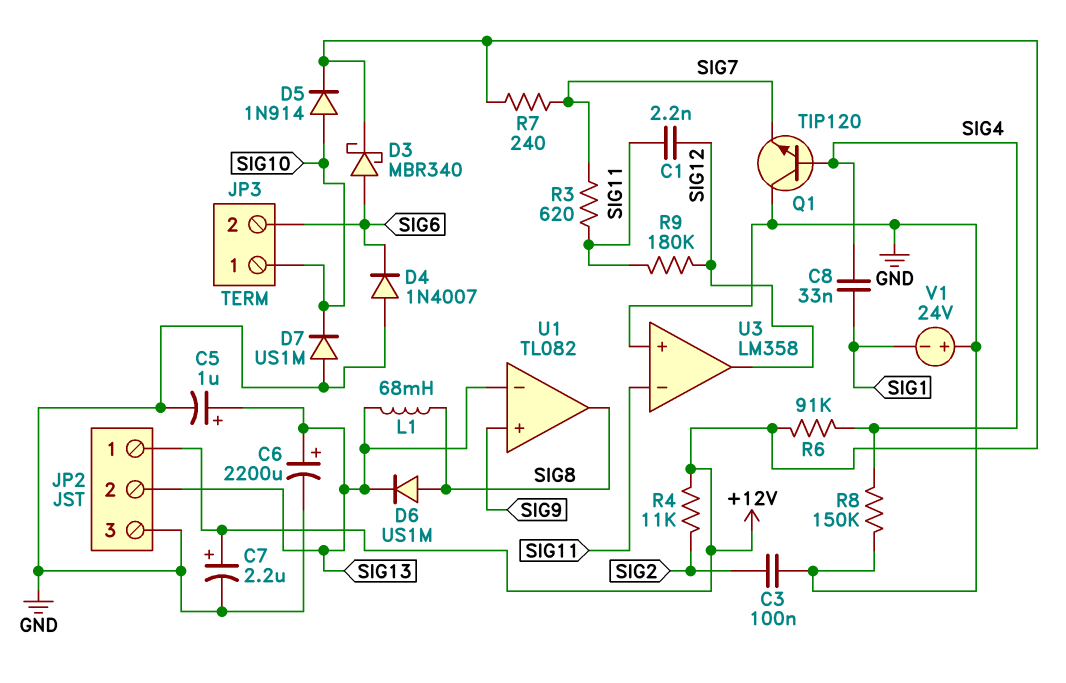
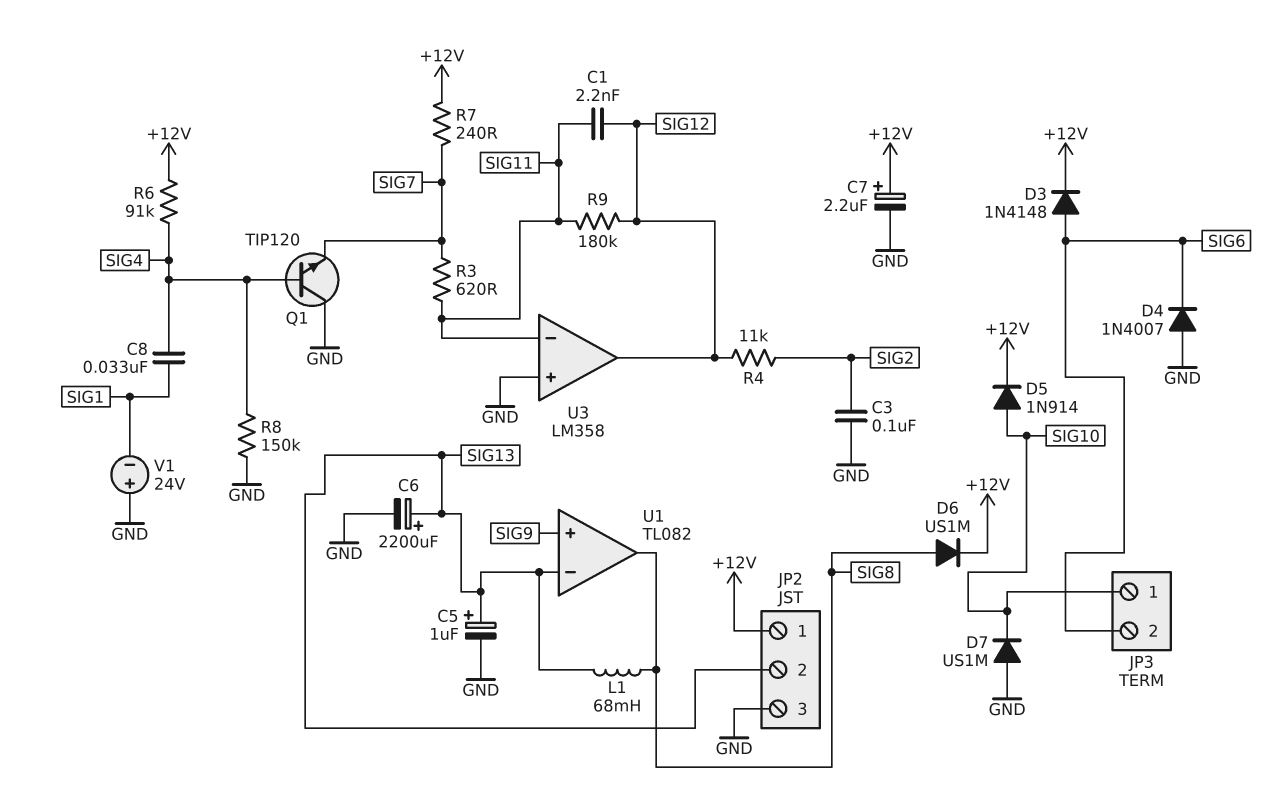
D3: schottky MBR340 (A SIG6, K +12V) -> diode 1N4148 (A SIG6, K +12V)
D6: diode US1M (A SIG8, K SIG13) -> diode US1M (A SIG8, K +12V)
R4: 11k (+12V, SIG2) -> 11k (SIG2, SIG12)

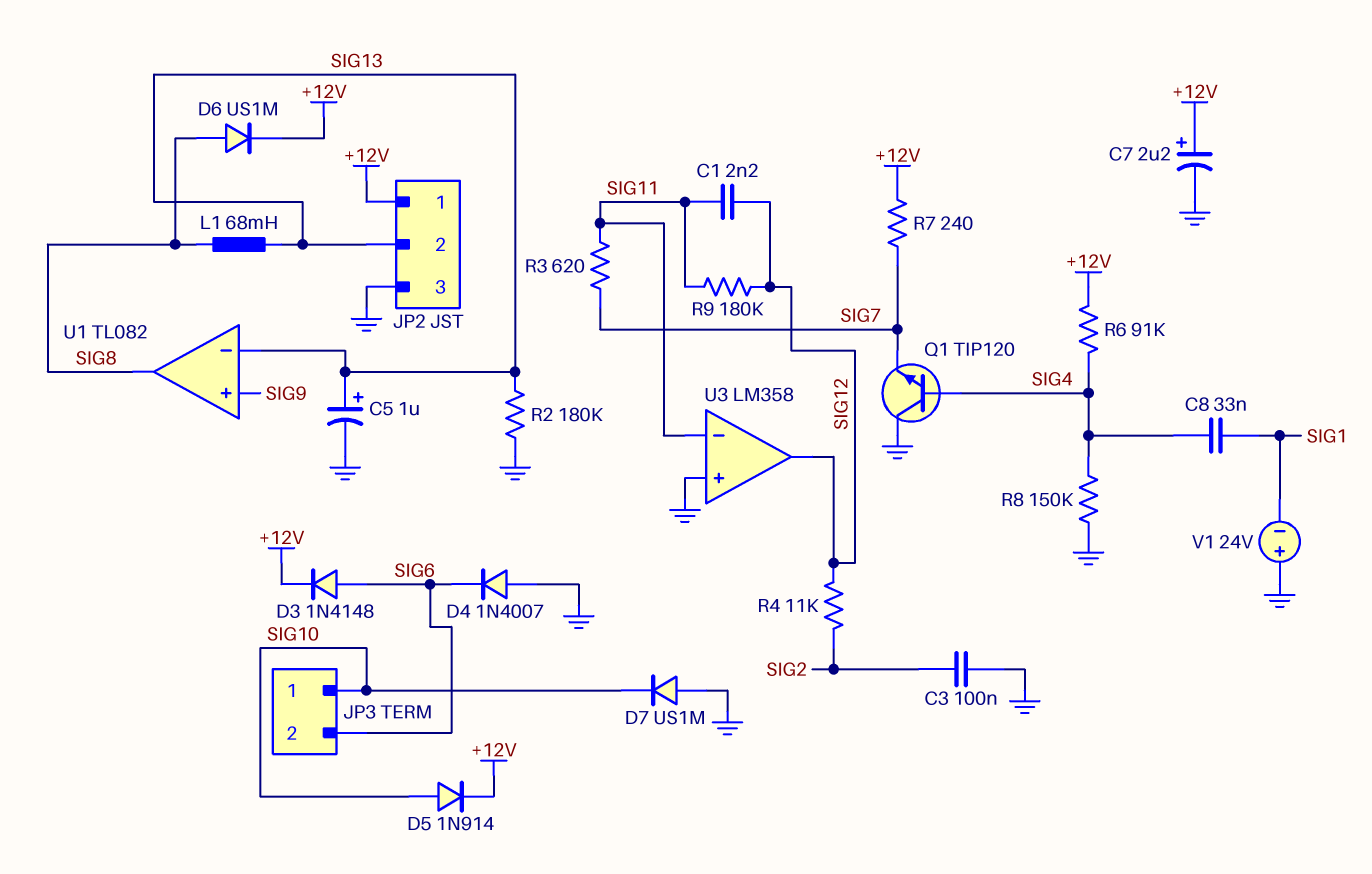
C6: 2200uF (plus SIG13, minus GND) -> none
R2: none -> 180k (GND, SIG13)

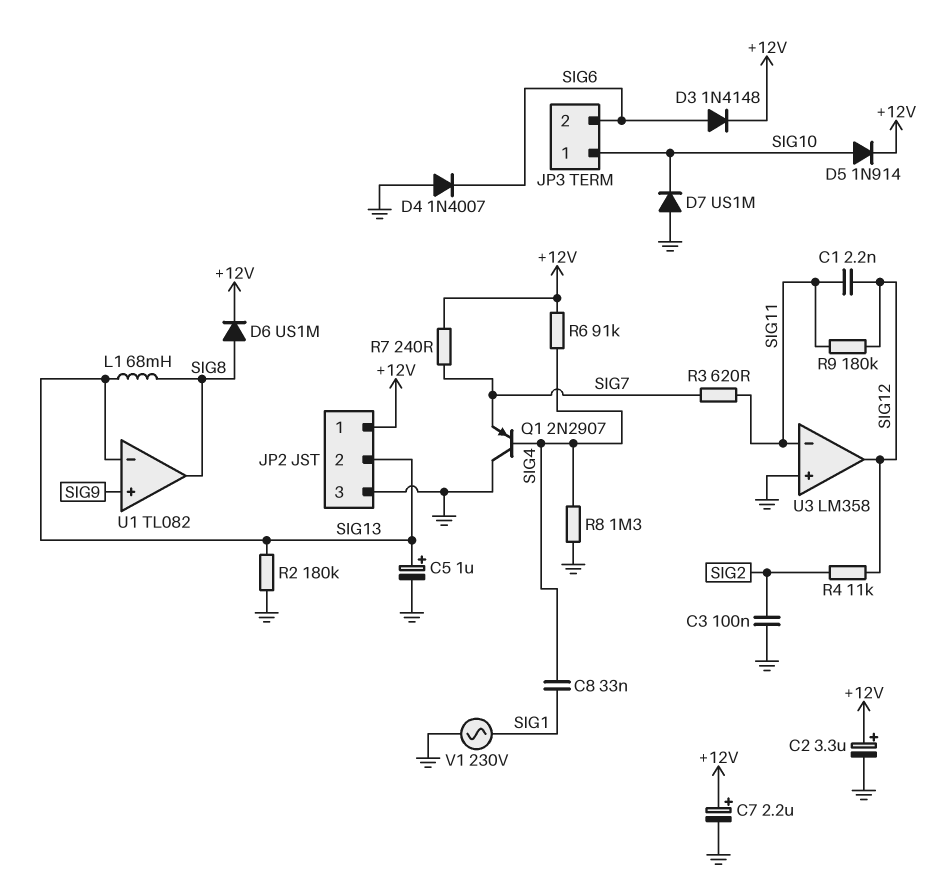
C2: none -> 3.3uF (plus +12V, minus GND)
Q1: NPN TIP120 (B SIG4, C GND, E SIG7) -> PNP 2N2907 (B SIG4, C GND, E SIG7)
R8: 150k (GND, SIG4) -> 1.3M (GND, SIG4)
V1: 24V (plus GND, minus SIG1) -> AC 230V (GND, SIG1)

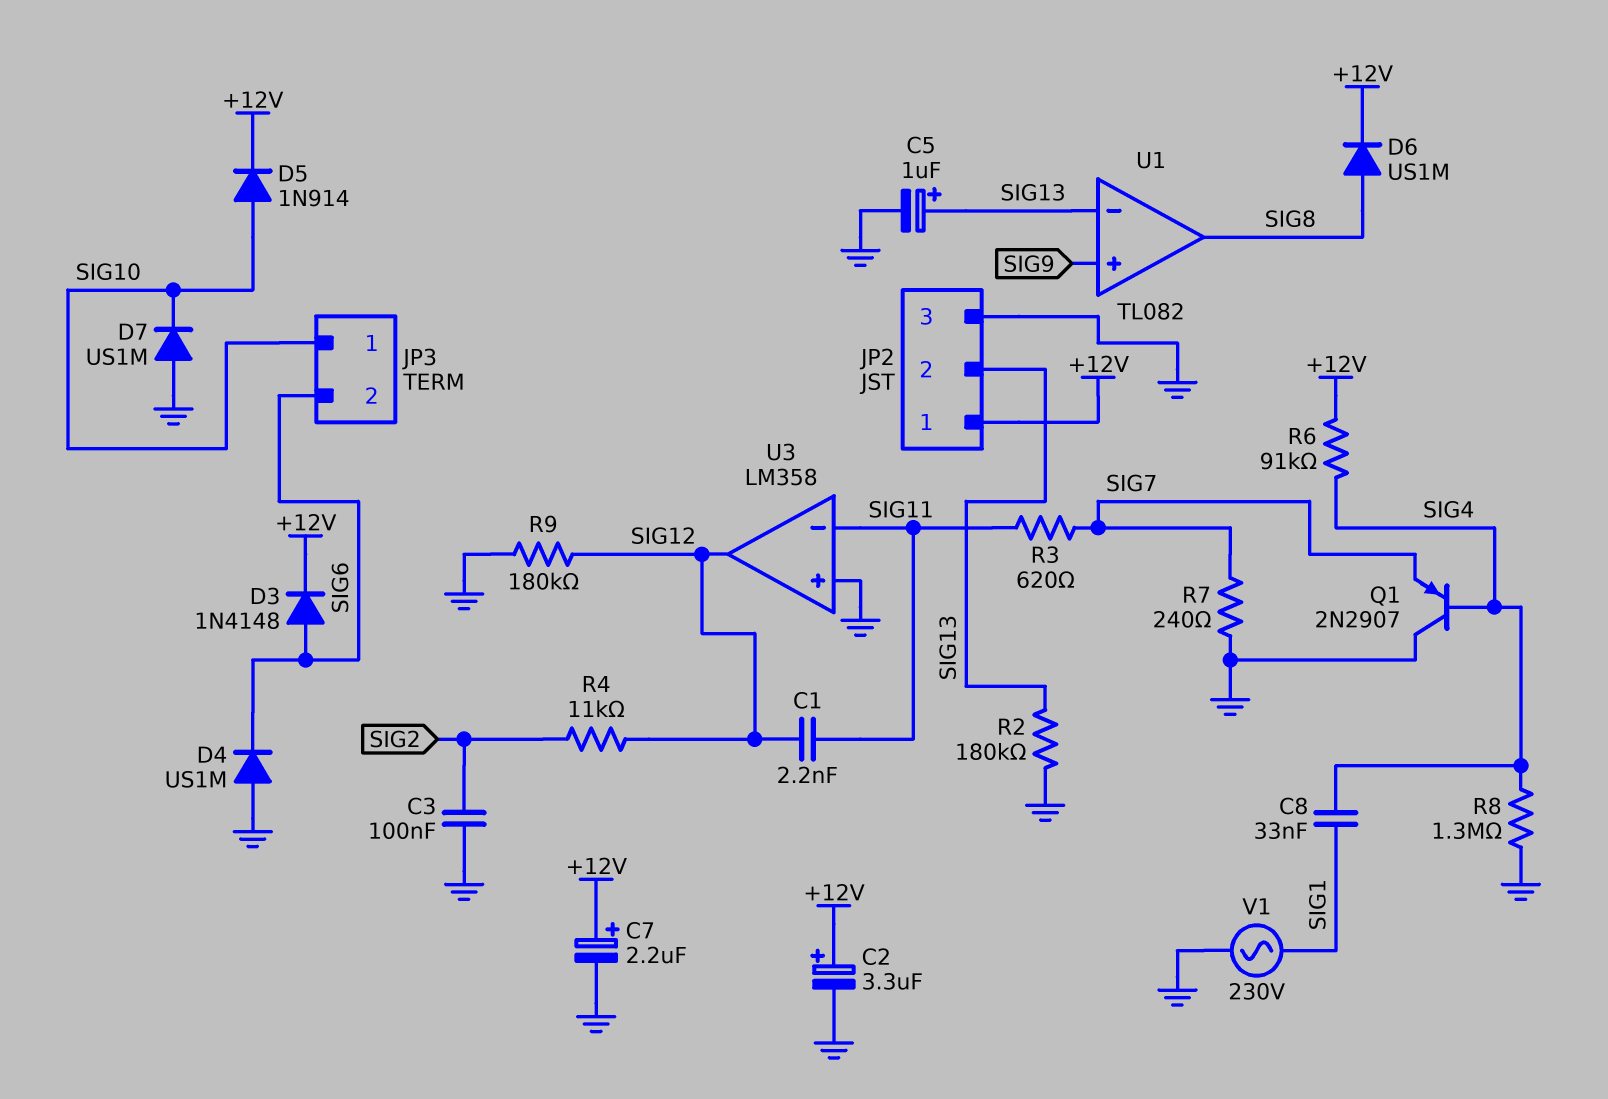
D4: diode 1N4007 (A GND, K SIG6) -> diode US1M (A GND, K SIG6)
L1: 68mH (SIG8, SIG13) -> none
R7: 240 (+12V, SIG7) -> 240 (GND, SIG7)
R9: 180k (SIG11, SIG12) -> 180k (GND, SIG12)

